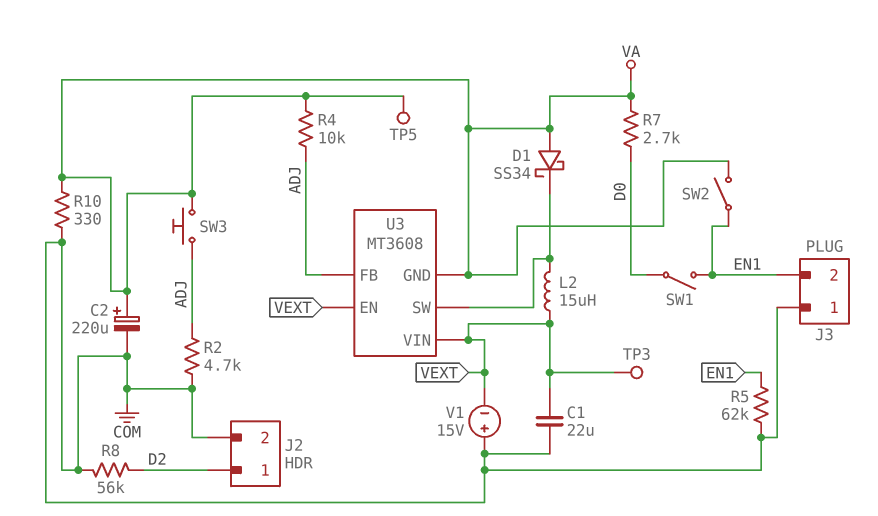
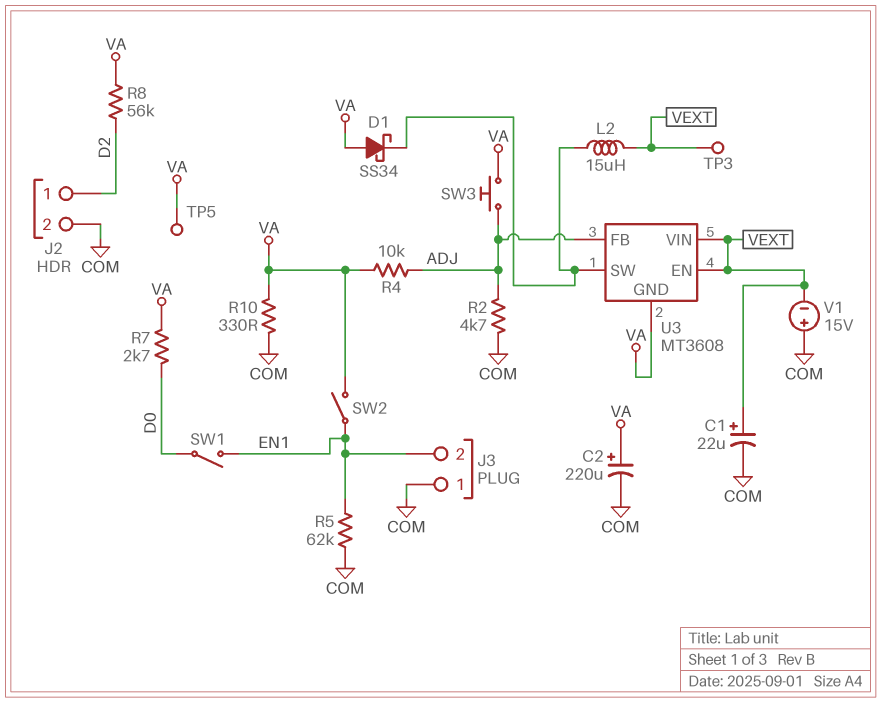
C1: 22uF (COM, VEXT) -> 22uF (plus VEXT, minus COM)
R8: 56k (COM, D2) -> 56k (D2, VA)

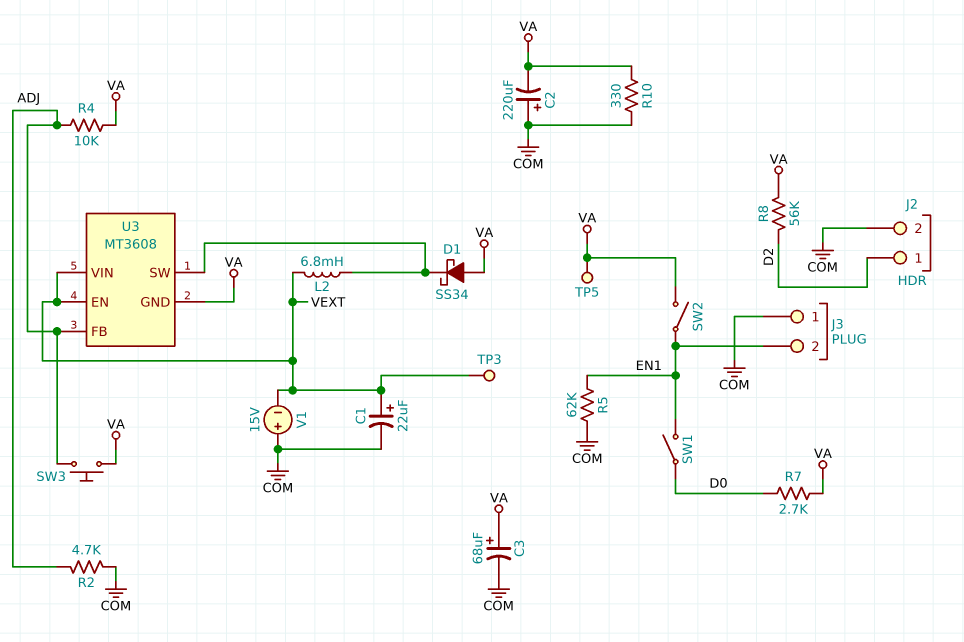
C2: 220uF (plus VA, minus COM) -> 220uF (plus COM, minus VA)
C3: none -> 68uF (plus VA, minus COM)
L2: 15uH (U3/SW, VEXT) -> 6.8mH (U3/SW, VEXT)

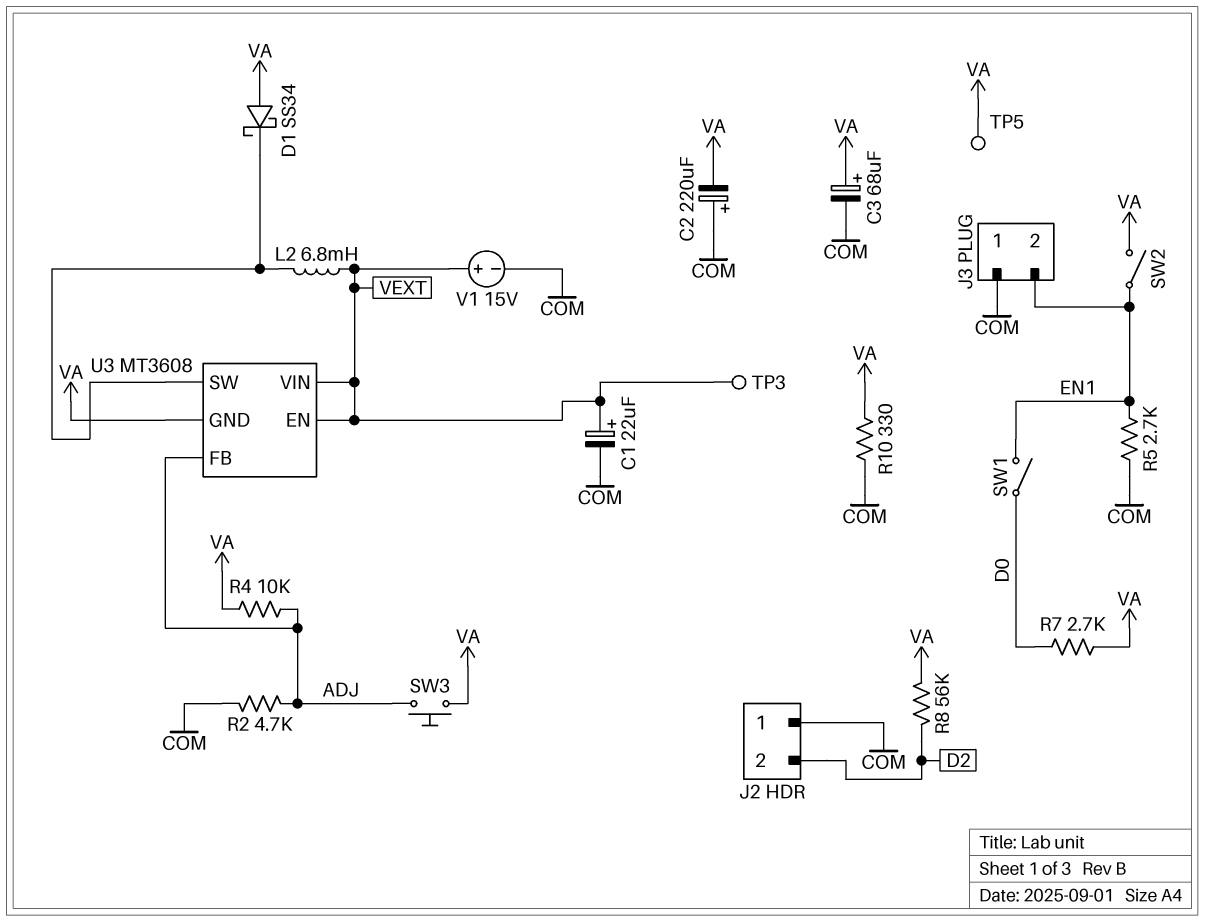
J2 pin 1: D2 -> COM
J2 pin 2: COM -> D2
R5: 62k (COM, EN1) -> 2.7k (COM, EN1)
V1: 15V (plus COM, minus VEXT) -> 15V (plus VEXT, minus COM)

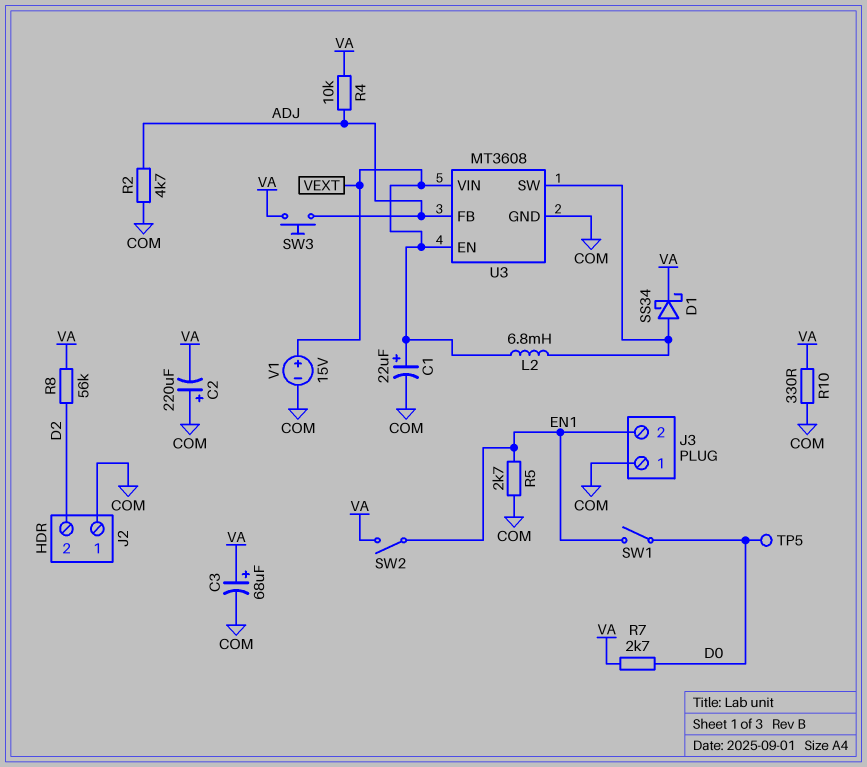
D1: schottky SS34 (A VA, K U3/SW) -> schottky SS34 (A U3/SW, K VA)
TP3: test point (VEXT) -> none
TP5: test point (VA) -> test point (D0)
U3 pin GND: VA -> COM

